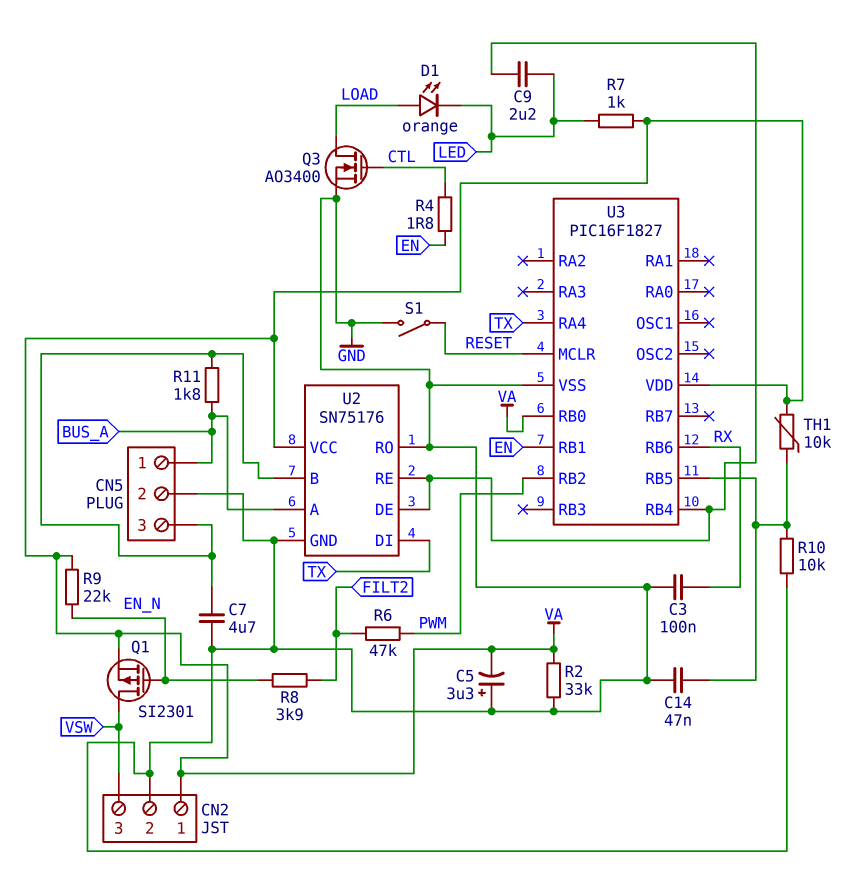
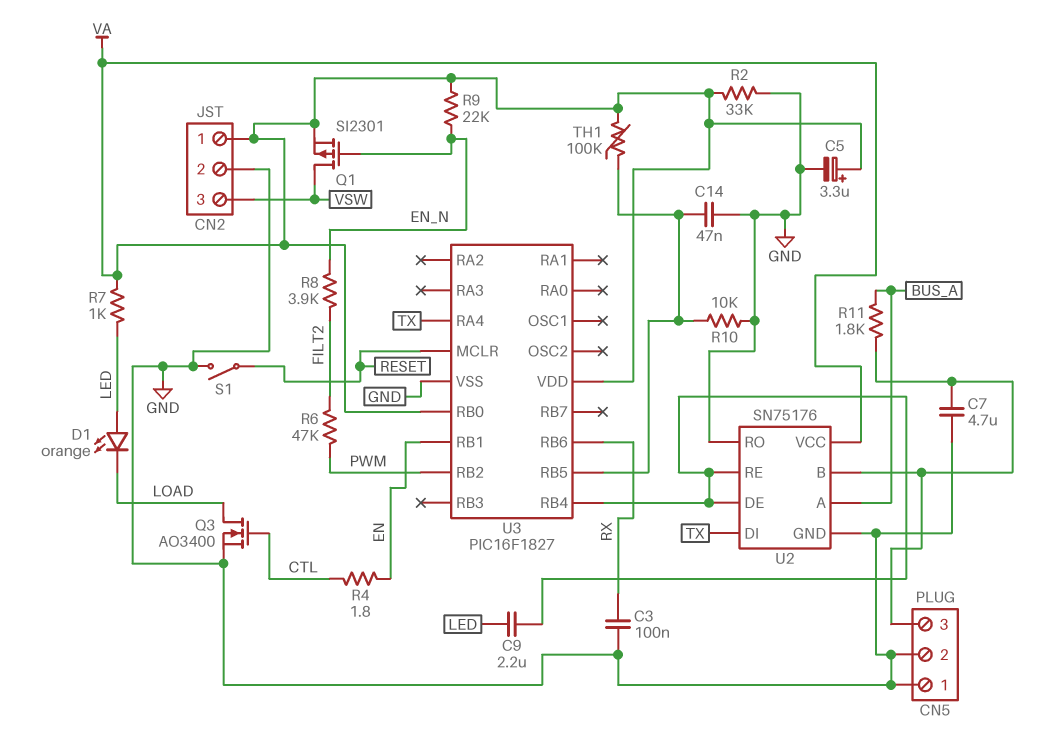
C5: 3.3uF (plus GND, minus VA) -> 3.3uF (plus VA, minus GND)
CN5 pin 1: BUS_A -> GND
D1: LED orange (A LOAD, K LED) -> LED orange (A LED, K LOAD)
TH1: 10k (U3/RB5, VA) -> 100k (U3/RB5, VA)

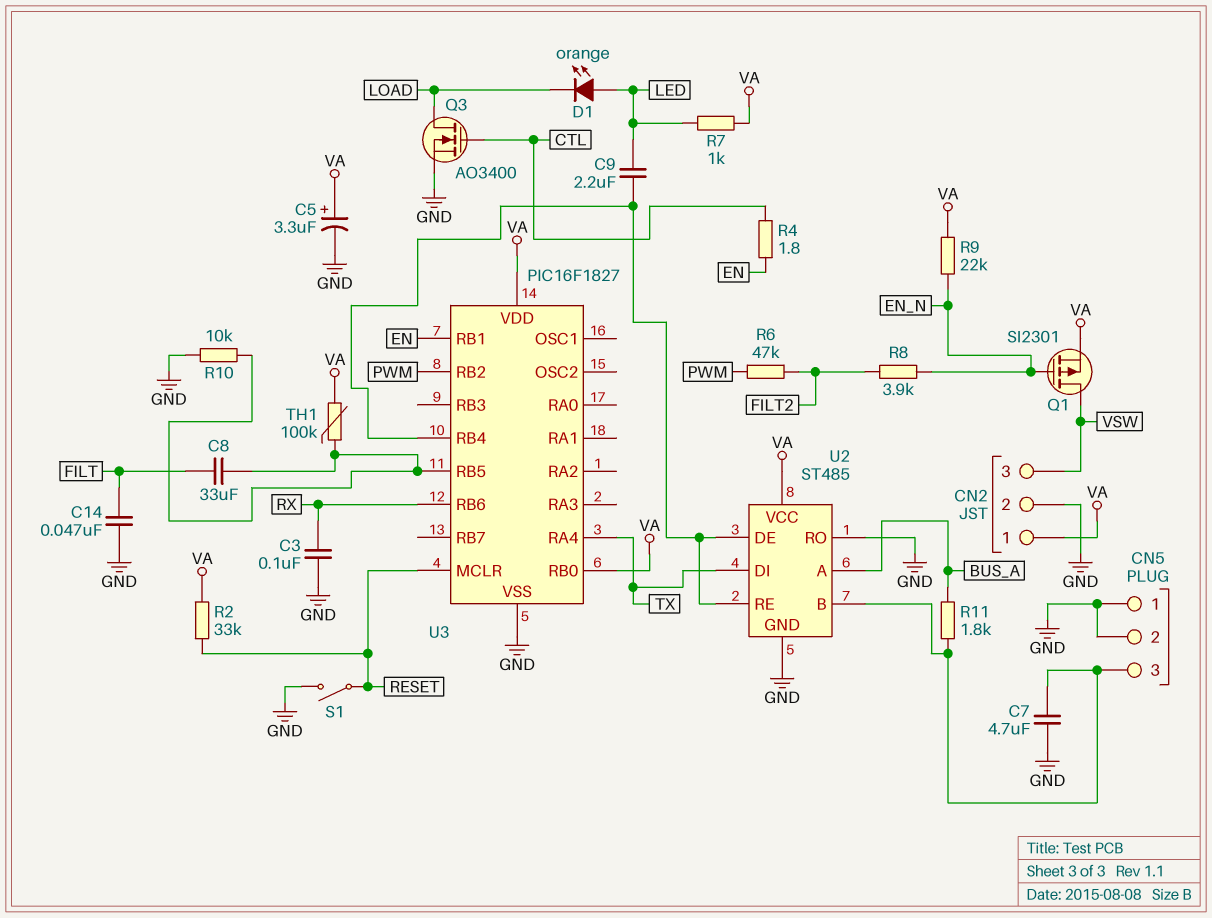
C8: none -> 33uF (FILT, U3/RB5)
C14: 47nF (GND, U3/RB5) -> 47nF (FILT, GND)
R2: 33k (GND, VA) -> 33k (RESET, VA)
U2: SN75176 -> ST485

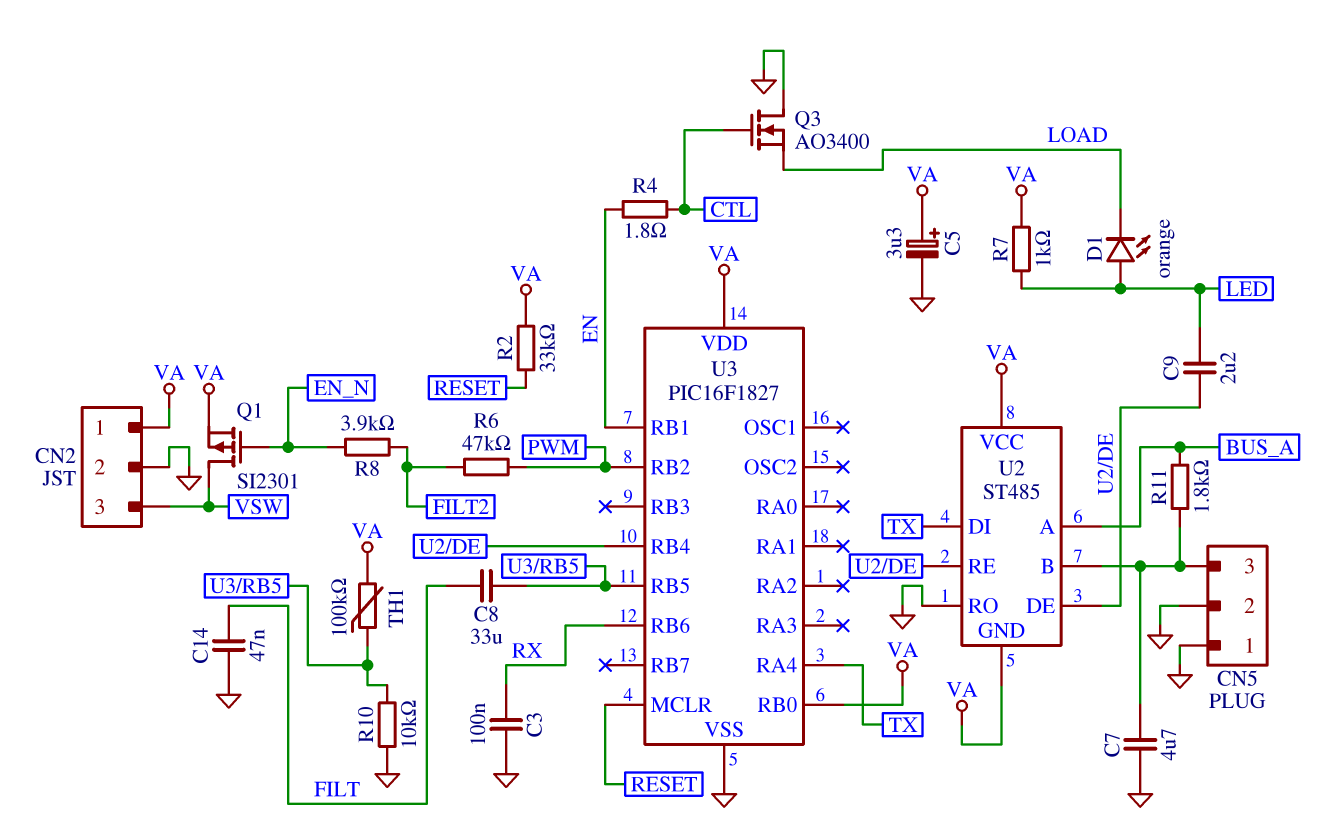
Q3: NMOS AO3400 (G CTL, D LOAD, S GND) -> NMOS AO3400 (G CTL, D GND, S LOAD)
R9: 22k (EN_N, VA) -> none
S1: switch (GND, RESET) -> none
U2 pin GND: GND -> VA

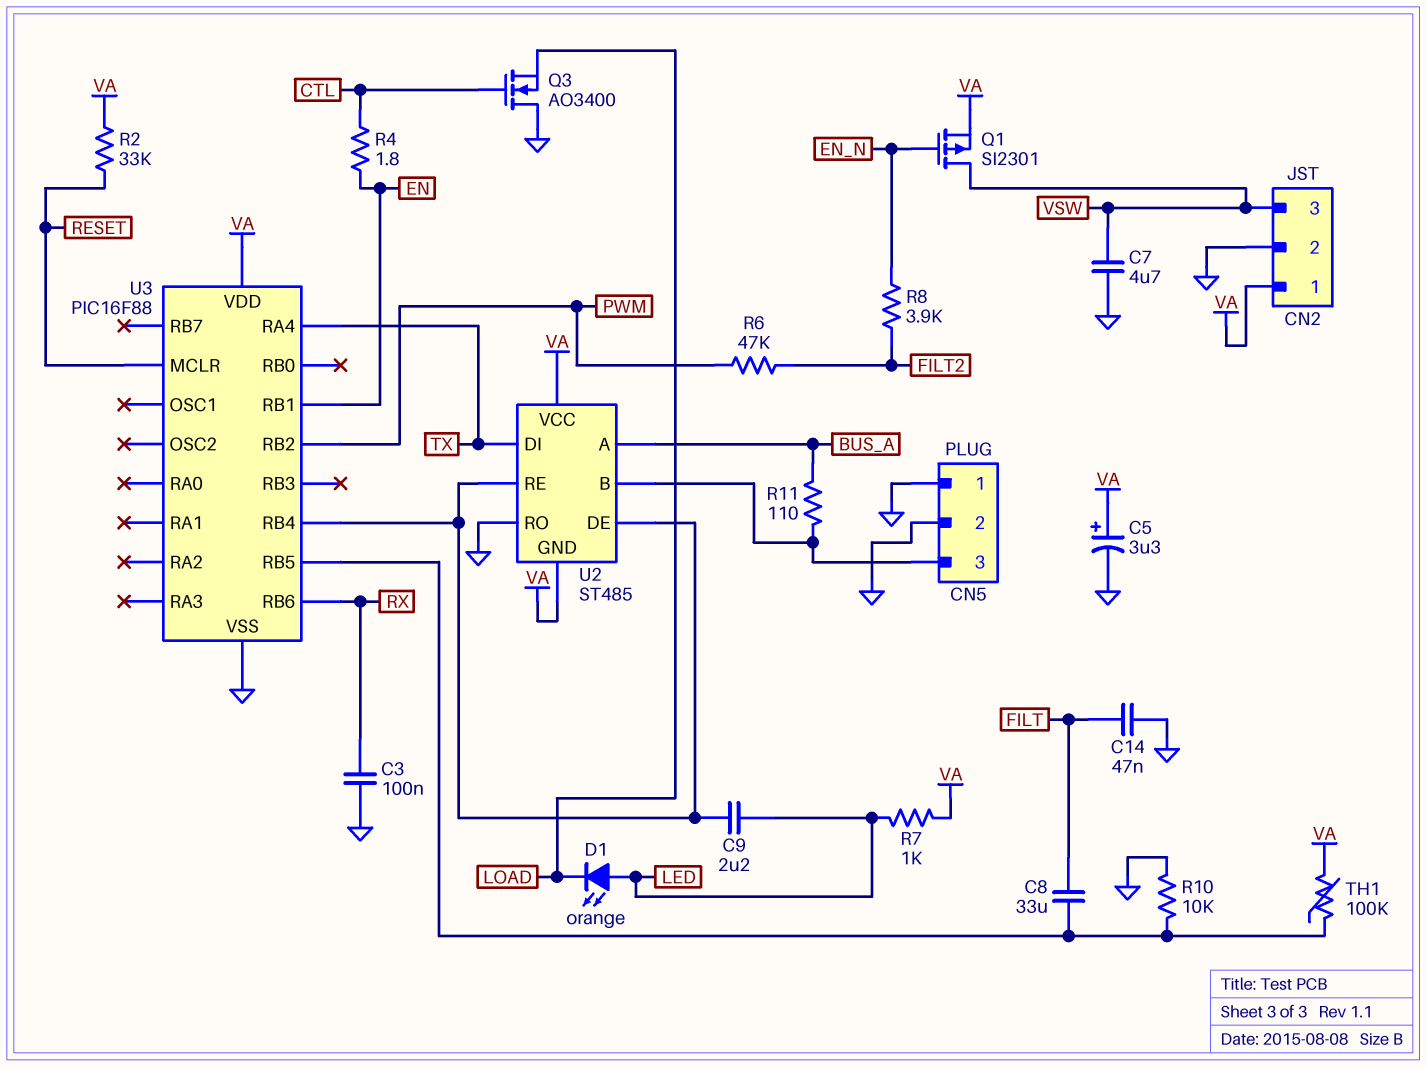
C7: 4.7uF (CN5/3, GND) -> 4.7uF (GND, VSW)
R11: 1.8k (BUS_A, CN5/3) -> 110 (BUS_A, CN5/3)
U3: PIC16F1827 -> PIC16F88
U3 pin RB0: VA -> none

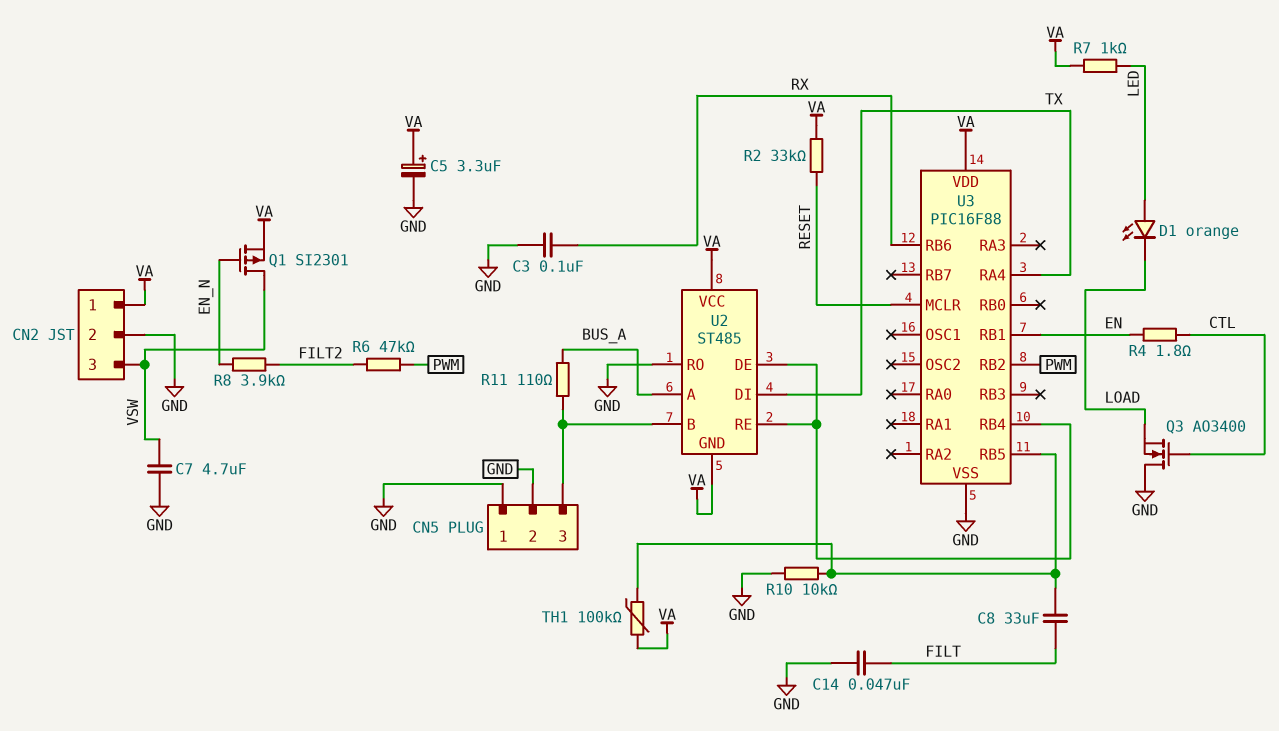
C9: 2.2uF (LED, U2/DE) -> none

